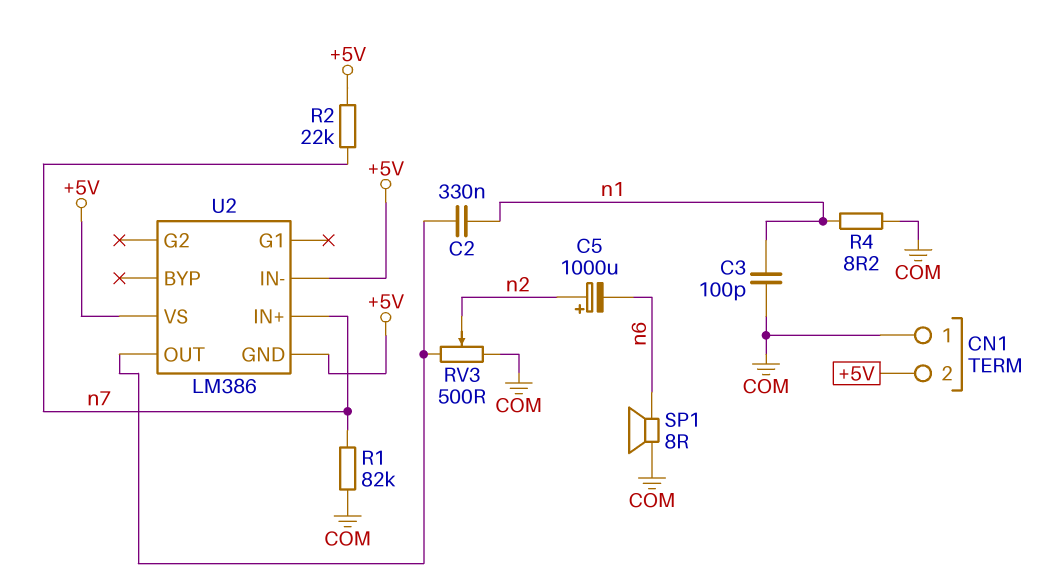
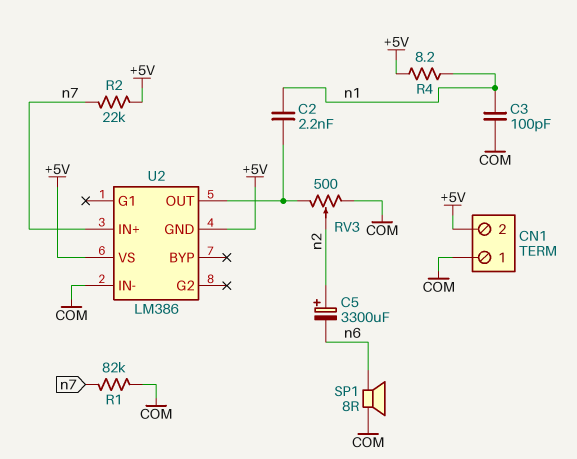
C2: 330nF (U2/OUT, n1) -> 2.2nF (U2/OUT, n1)
C5: 1000uF (plus n2, minus n6) -> 3300uF (plus n2, minus n6)
R4: 8.2 (COM, n1) -> 8.2 (+5V, n1)
U2 pin IN-: +5V -> COM

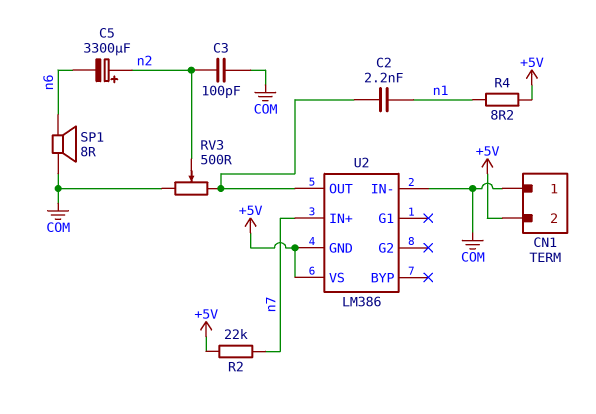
C3: 100pF (COM, n1) -> 100pF (COM, n2)
R1: 82k (COM, n7) -> none

